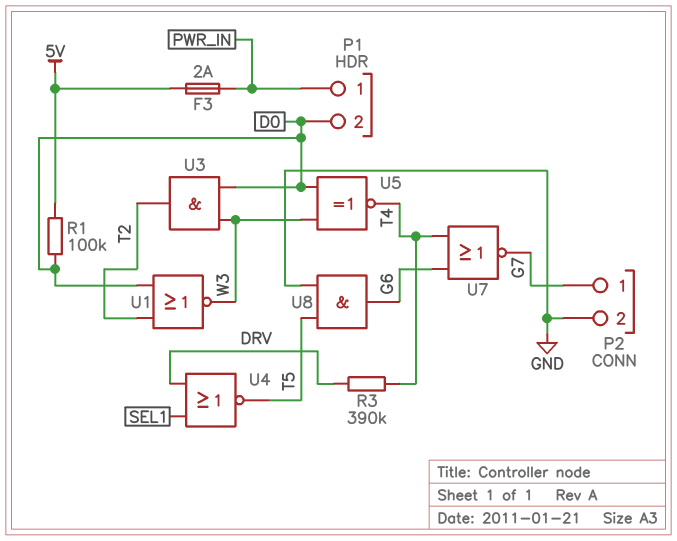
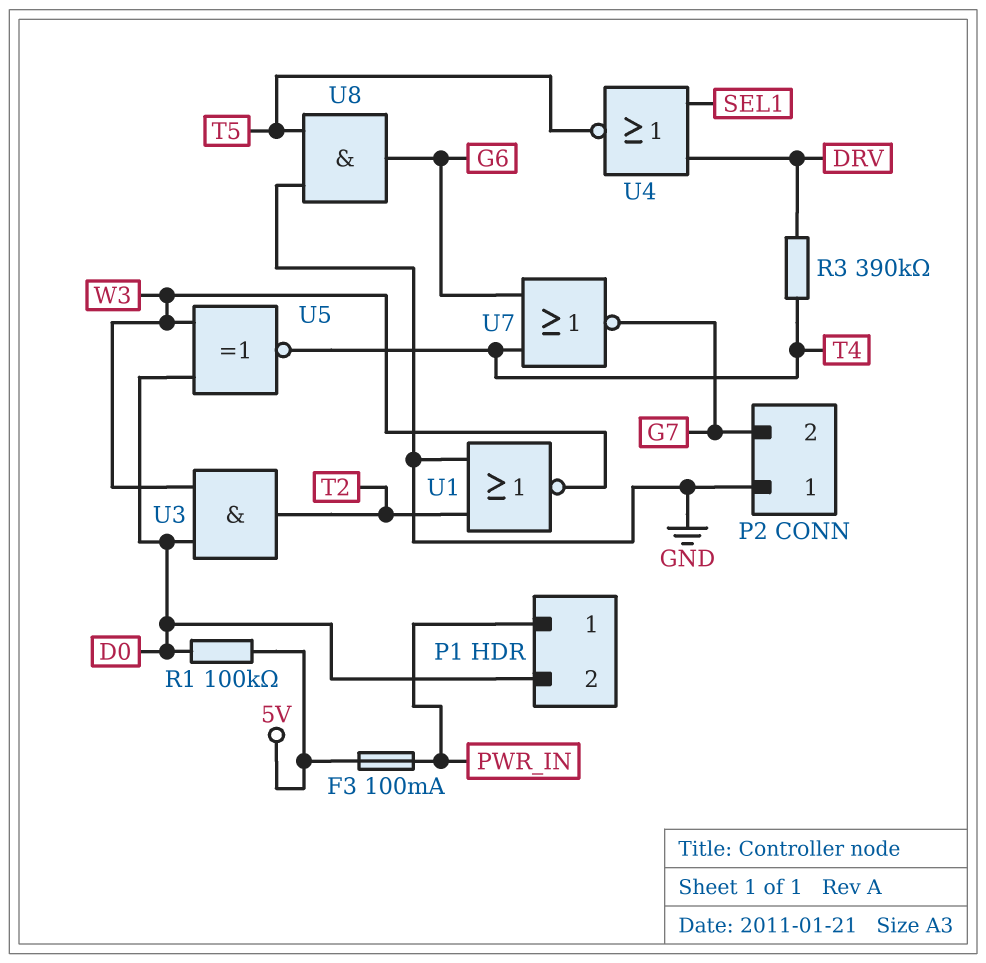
F3: 2A (5V, PWR_IN) -> 100mA (5V, PWR_IN)
P2 pin 1: G7 -> GND
P2 pin 2: GND -> G7
U1: NOR (in D0, in T2, out W3) -> NOR (in GND, in T2, out W3)

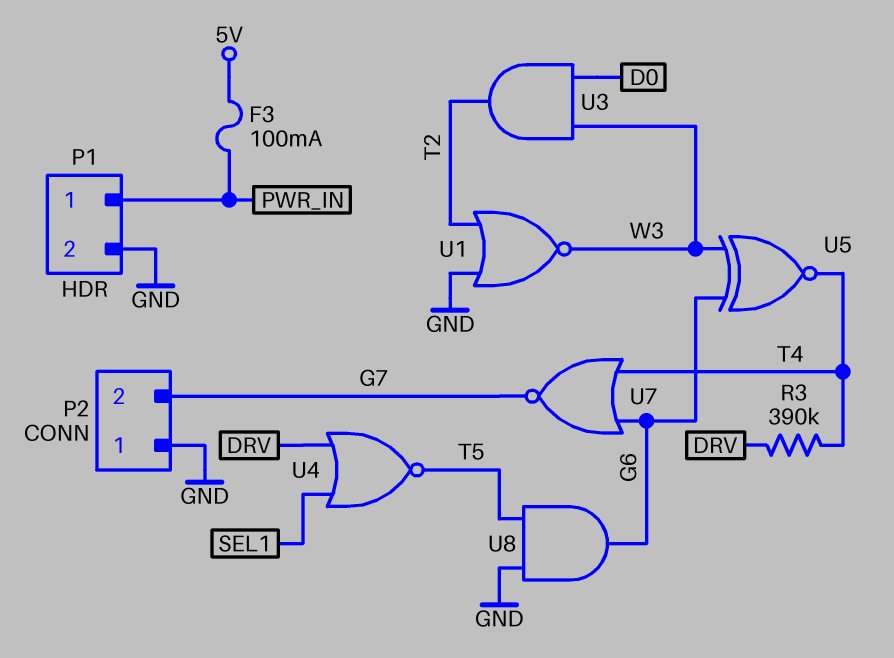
P1 pin 2: D0 -> GND
R1: 100k (5V, D0) -> none
U5: XNOR (in D0, in W3, out T4) -> XNOR (in G6, in W3, out T4)

